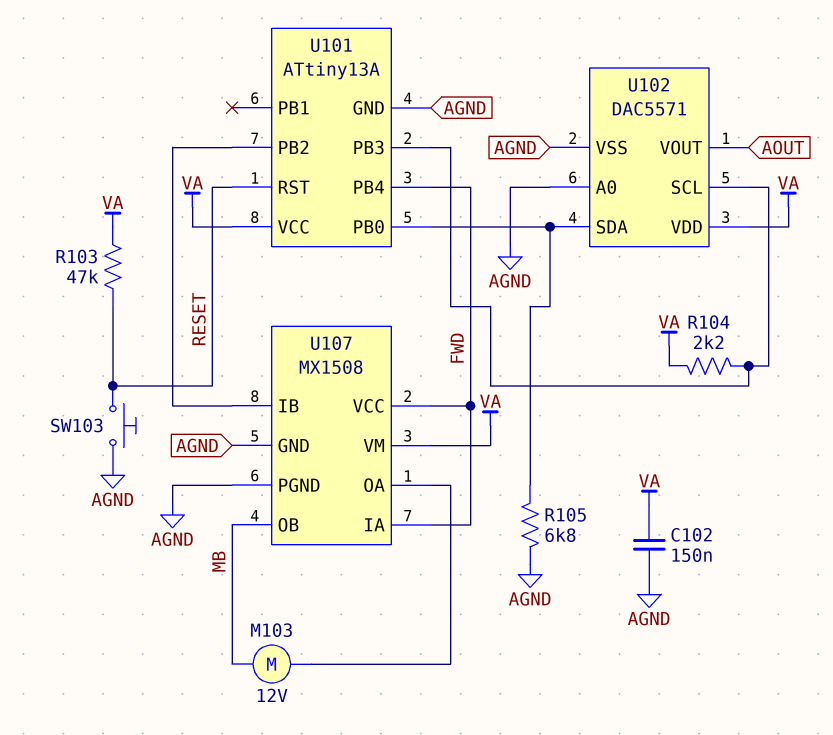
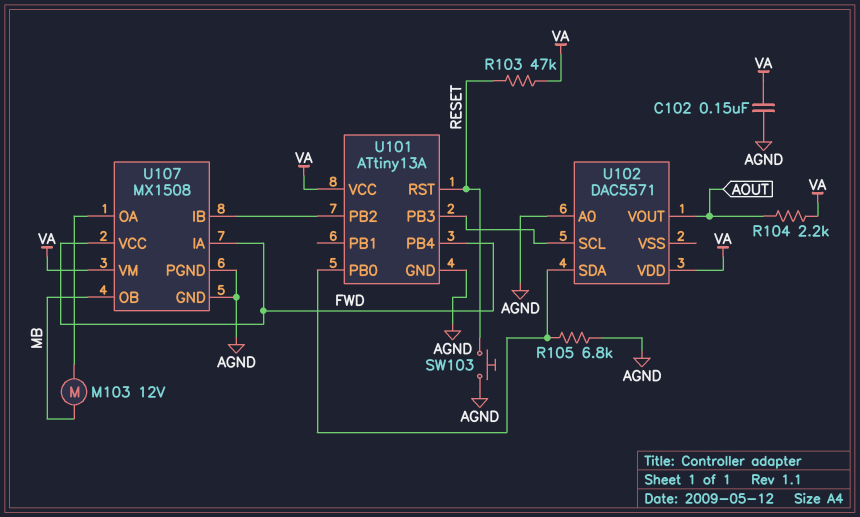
R104: 2.2k (U101/PB3, VA) -> 2.2k (AOUT, VA)
U102 pin VSS: AGND -> none

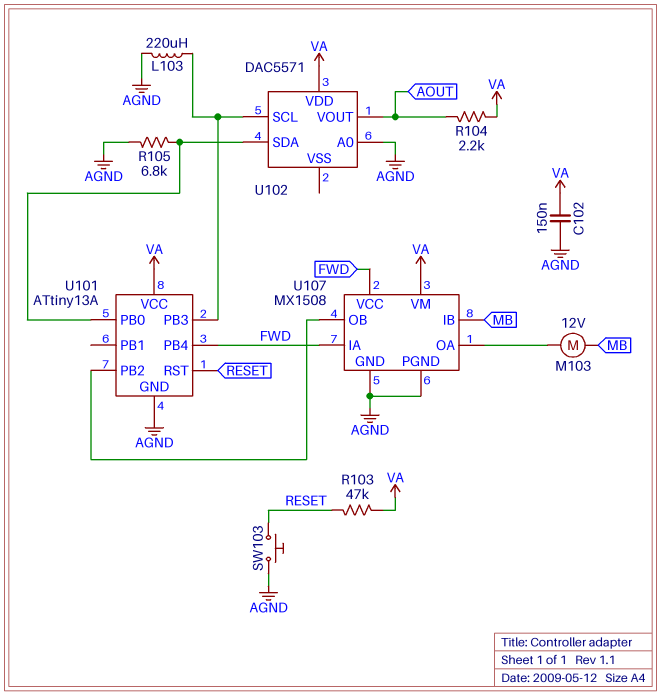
L103: none -> 220uH (AGND, U101/PB3)
U107 pin IB: U101/PB2 -> MB
U107 pin OB: MB -> U101/PB2

